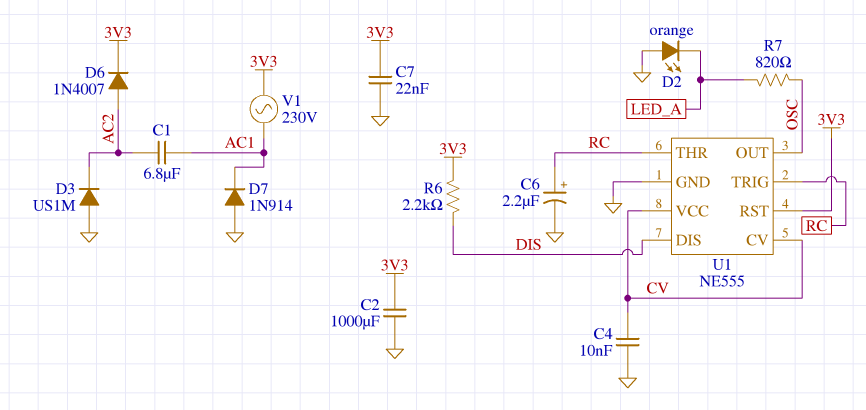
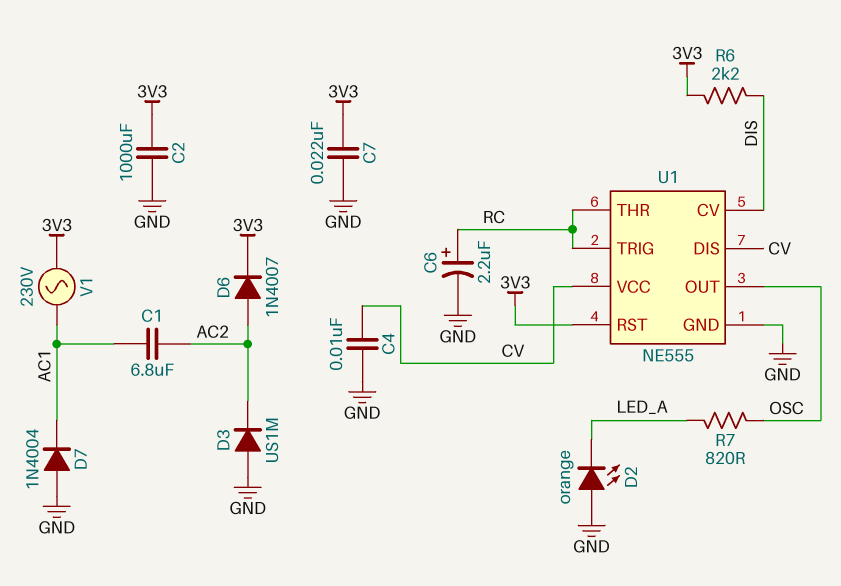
D7: diode 1N914 (A GND, K AC1) -> diode 1N4004 (A GND, K AC1)
U1 pin CV: CV -> DIS
U1 pin DIS: DIS -> CV

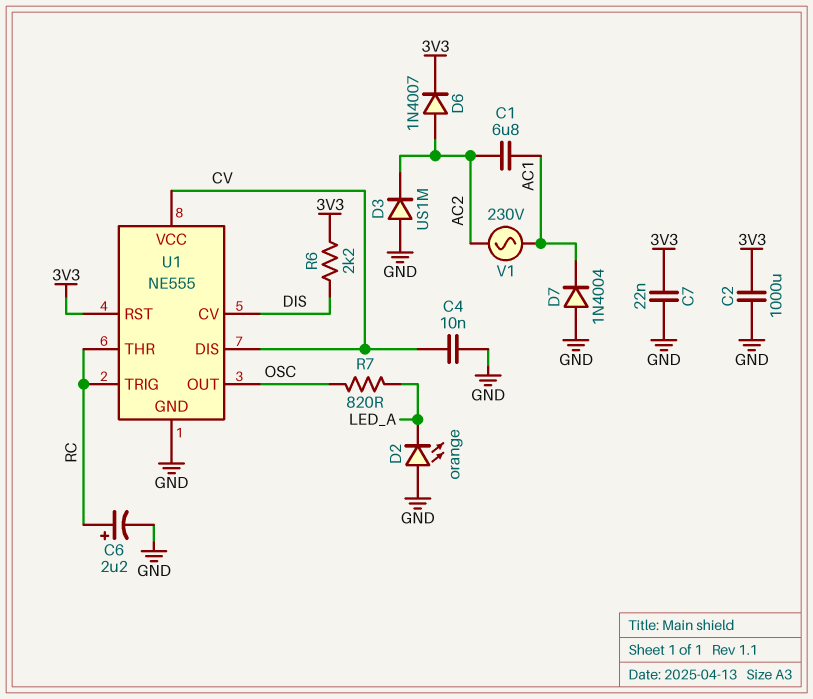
V1: AC 230V (3V3, AC1) -> AC 230V (AC1, AC2)

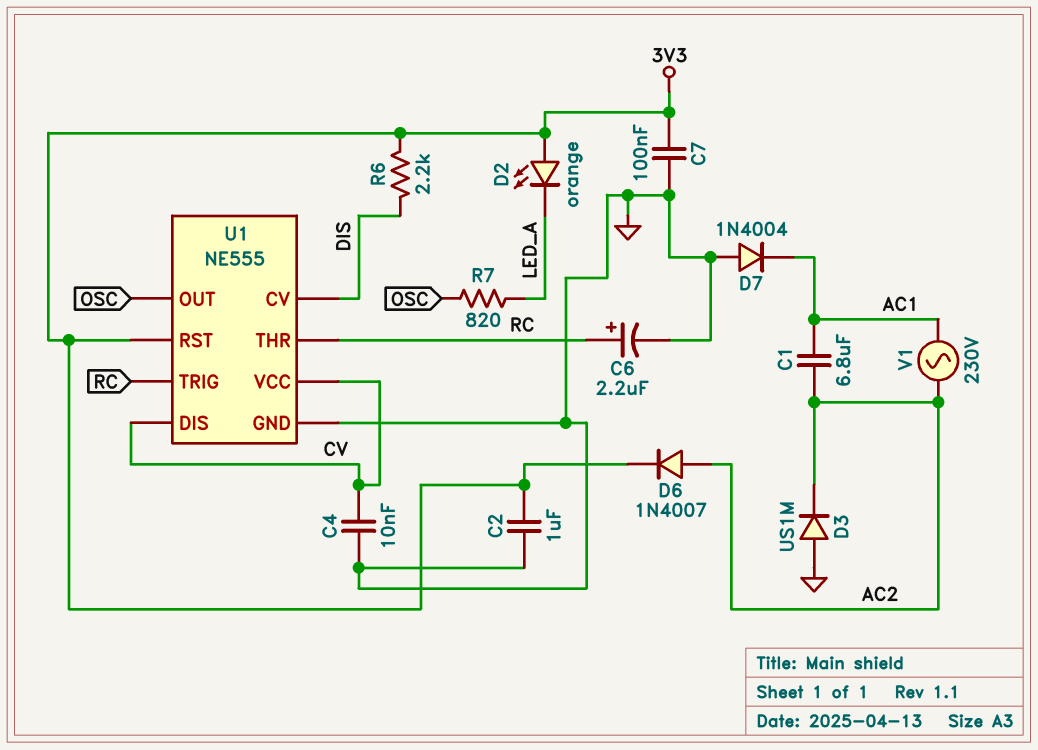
C2: 1000uF (3V3, GND) -> 1uF (3V3, GND)
C7: 22nF (3V3, GND) -> 100nF (3V3, GND)
D2: LED orange (A GND, K LED_A) -> LED orange (A 3V3, K LED_A)

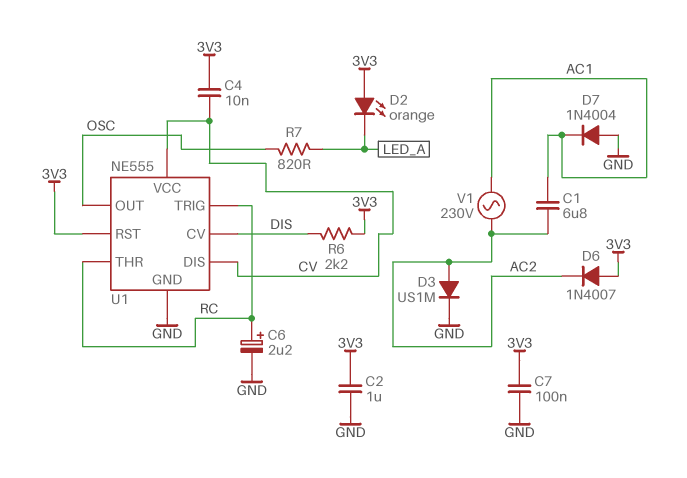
C4: 10nF (CV, GND) -> 10nF (3V3, CV)
D3: diode US1M (A GND, K AC2) -> diode US1M (A AC2, K GND)
D6: diode 1N4007 (A AC2, K 3V3) -> diode 1N4007 (A 3V3, K AC2)

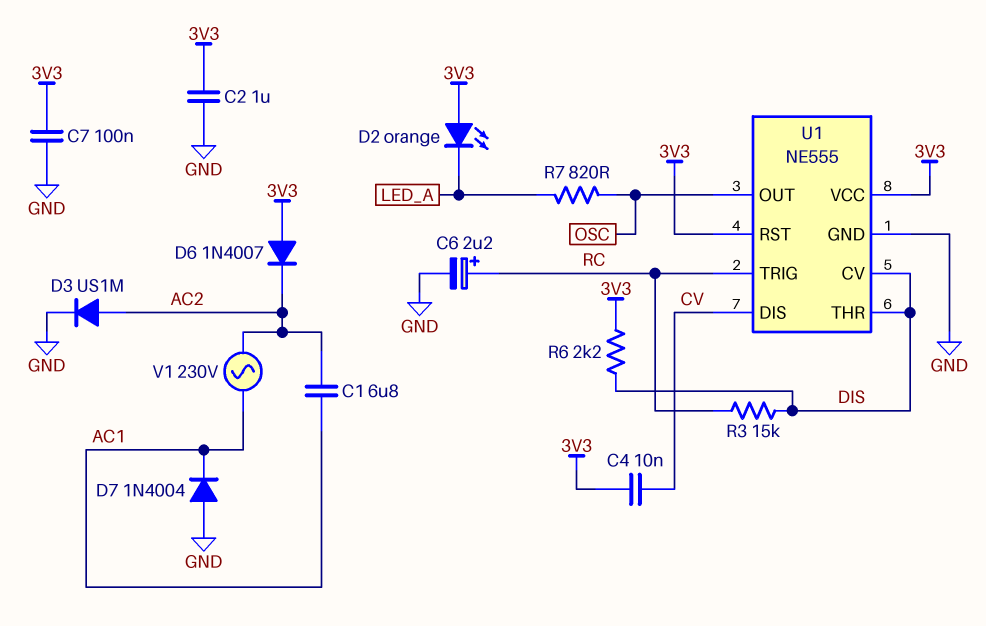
R3: none -> 15k (DIS, RC)
U1 pin THR: RC -> DIS
U1 pin VCC: CV -> 3V3

